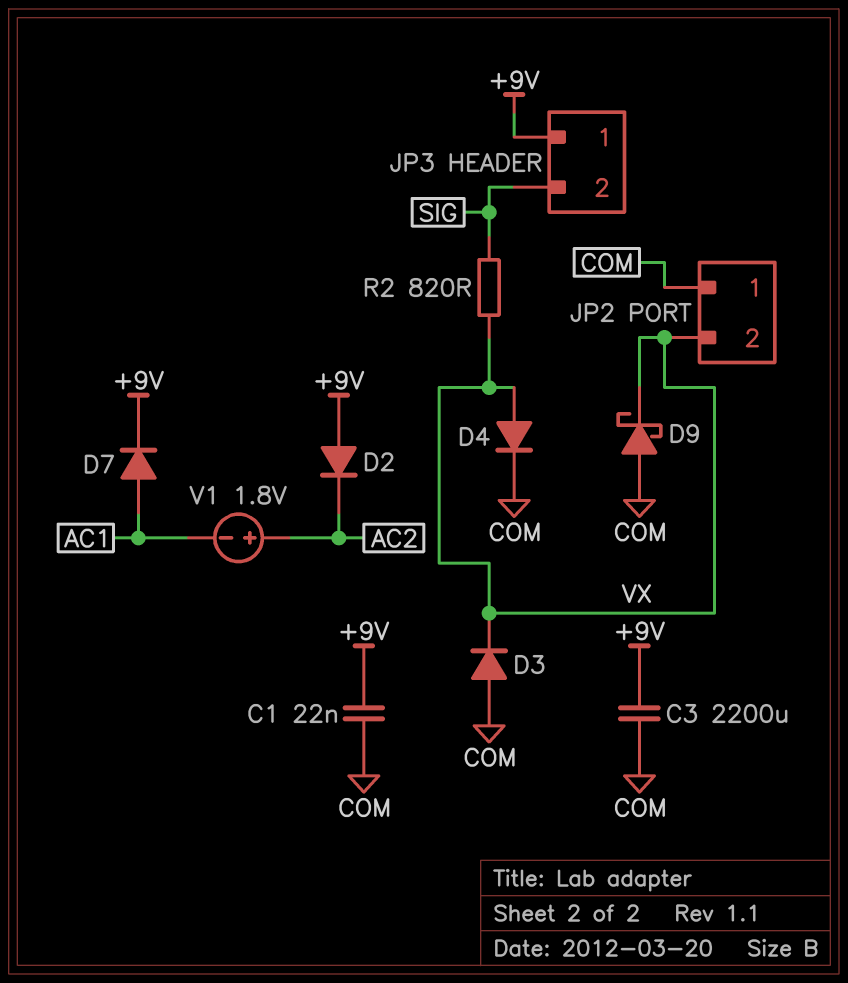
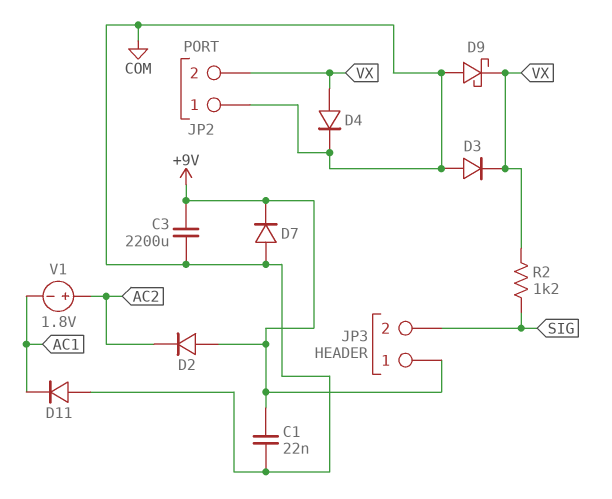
D7: diode (A AC1, K +9V) -> diode (A COM, K +9V)
D11: none -> diode (A COM, K AC1)
R2: 820 (SIG, VX) -> 1.2k (SIG, VX)

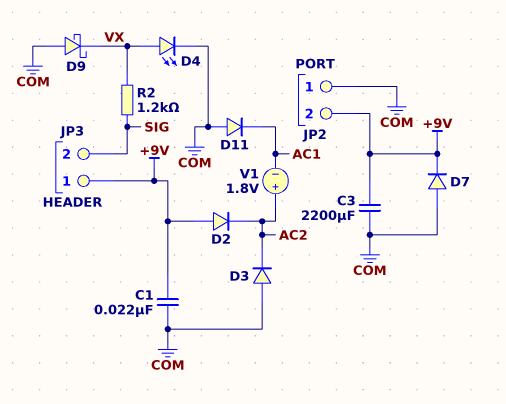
D3: diode (A COM, K VX) -> diode (A COM, K AC2)
D4: diode (A VX, K COM) -> LED (A VX, K COM)
JP2 pin 2: VX -> +9V

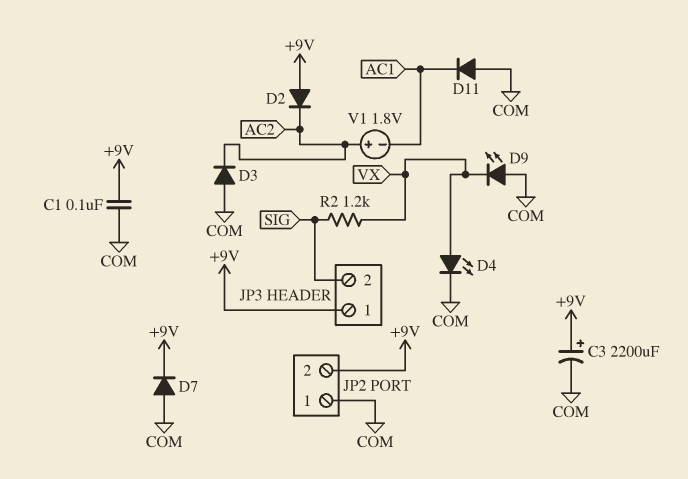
C1: 22nF (+9V, COM) -> 100nF (+9V, COM)
C3: 2200uF (+9V, COM) -> 2200uF (plus +9V, minus COM)
D9: schottky (A COM, K VX) -> LED (A COM, K VX)

